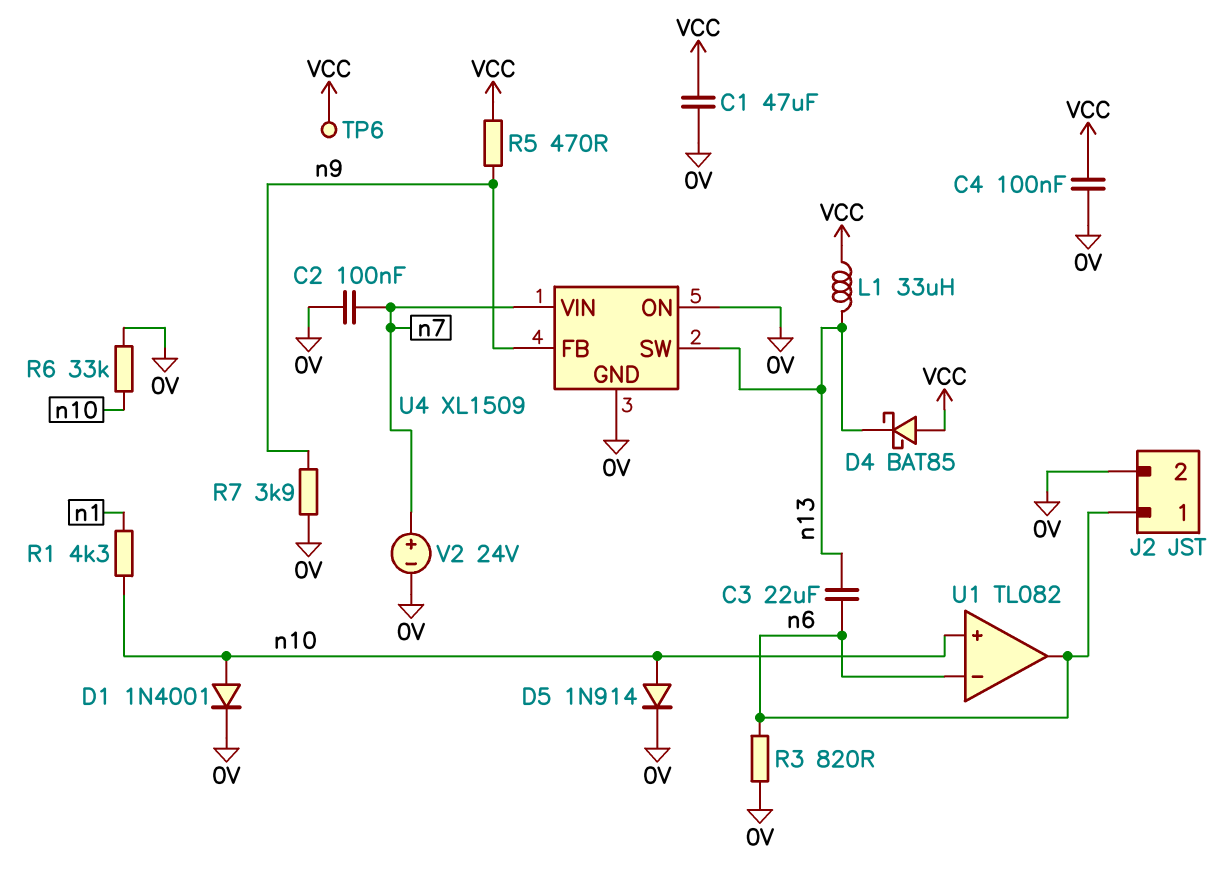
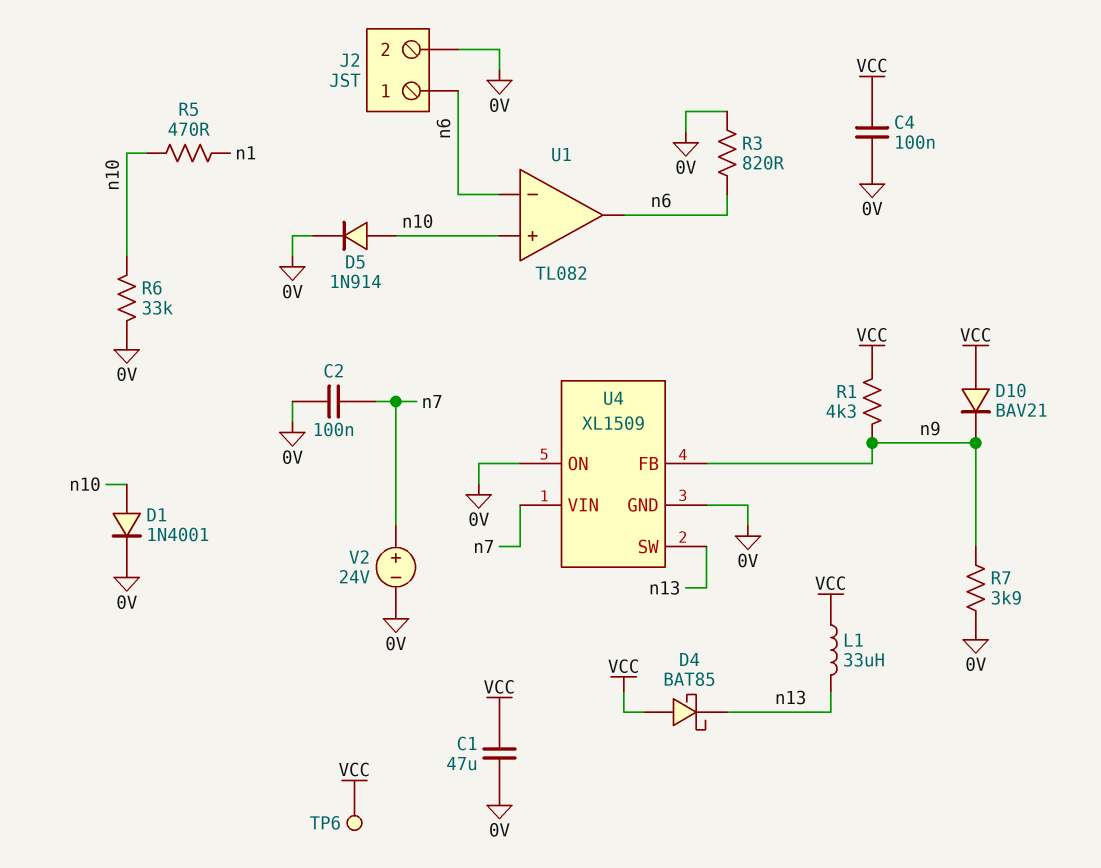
C3: 22uF (n6, n13) -> none
D10: none -> diode BAV21 (A VCC, K n9)
R1: 4.3k (n1, n10) -> 4.3k (VCC, n9)
R5: 470 (VCC, n9) -> 470 (n1, n10)

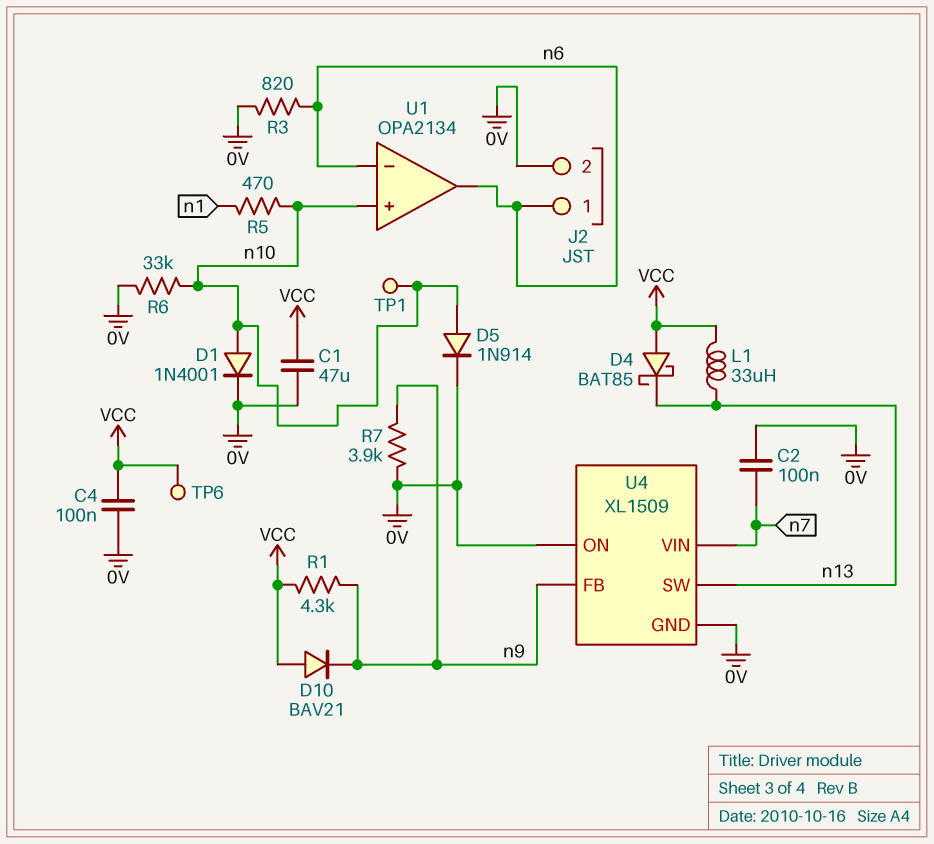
TP1: none -> test point (n10)
U1: TL082 -> OPA2134
V2: 24V (plus n7, minus 0V) -> none

